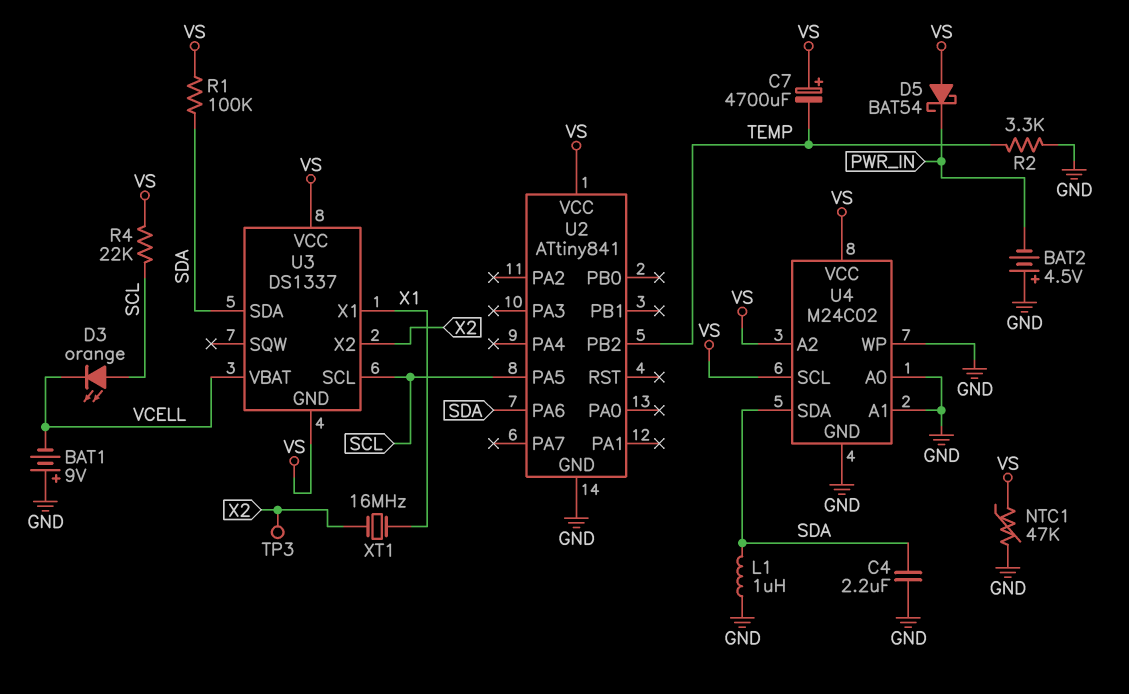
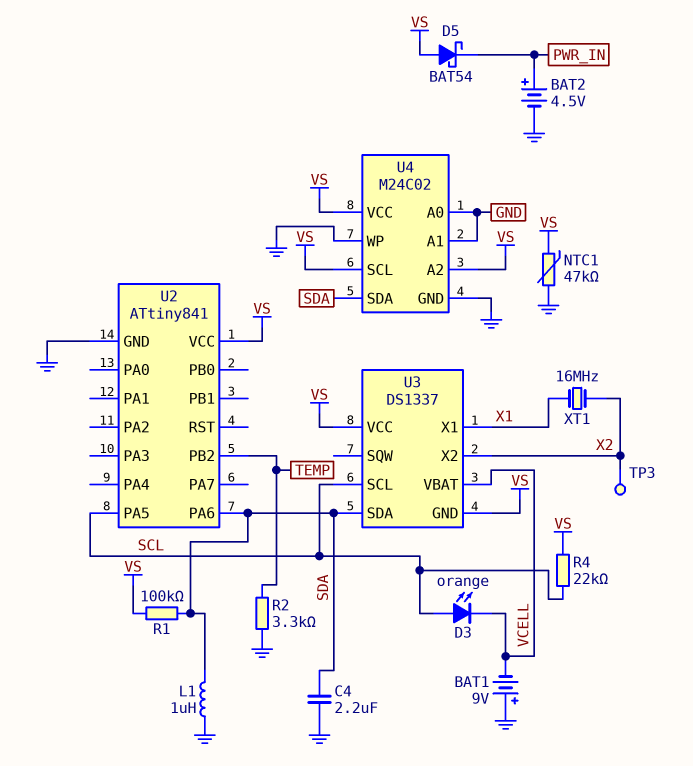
BAT2: 4.5V (plus GND, minus PWR_IN) -> 4.5V (plus PWR_IN, minus GND)
C7: 4700uF (plus VS, minus TEMP) -> none

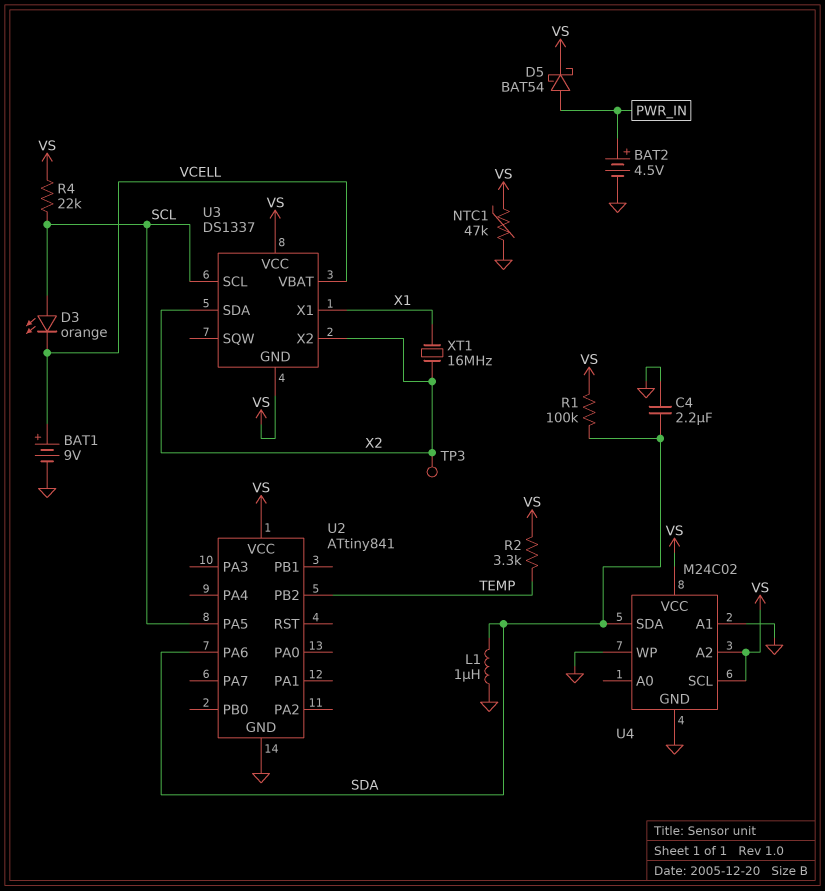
BAT1: 9V (plus GND, minus VCELL) -> 9V (plus VCELL, minus GND)
D5: schottky BAT54 (A VS, K PWR_IN) -> schottky BAT54 (A PWR_IN, K VS)
R2: 3.3k (GND, TEMP) -> 3.3k (TEMP, VS)
U3 pin SDA: SDA -> X2
U4 pin A0: GND -> none

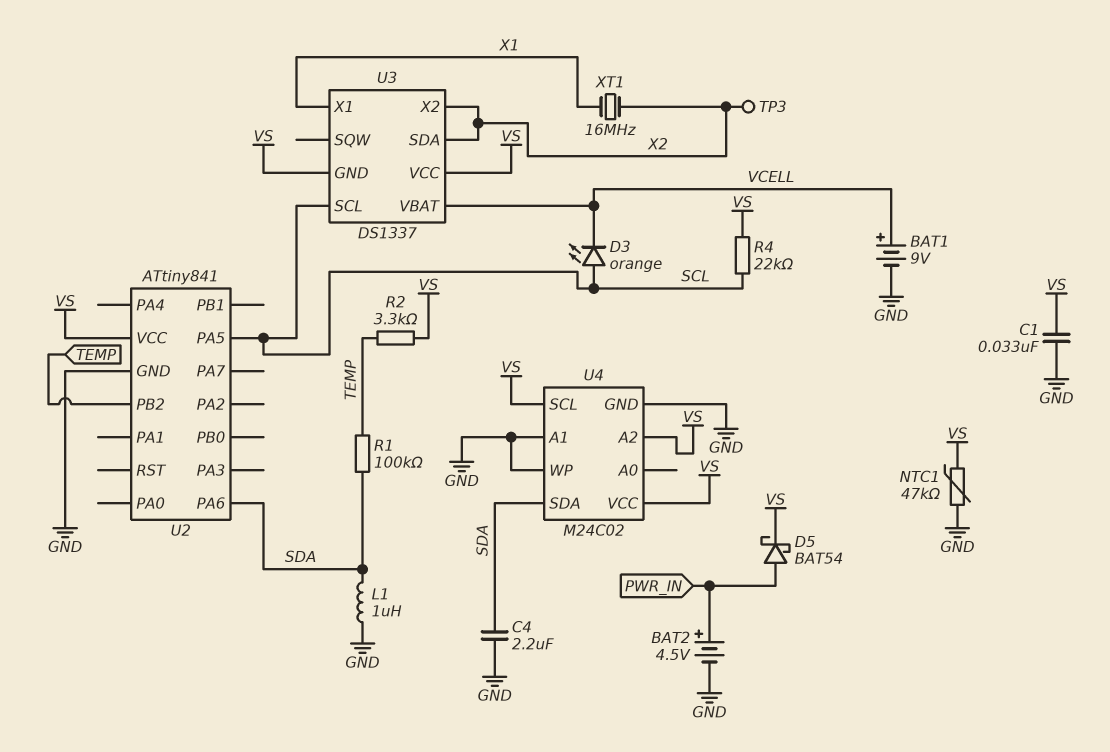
C1: none -> 33nF (GND, VS)
R1: 100k (SDA, VS) -> 100k (SDA, TEMP)

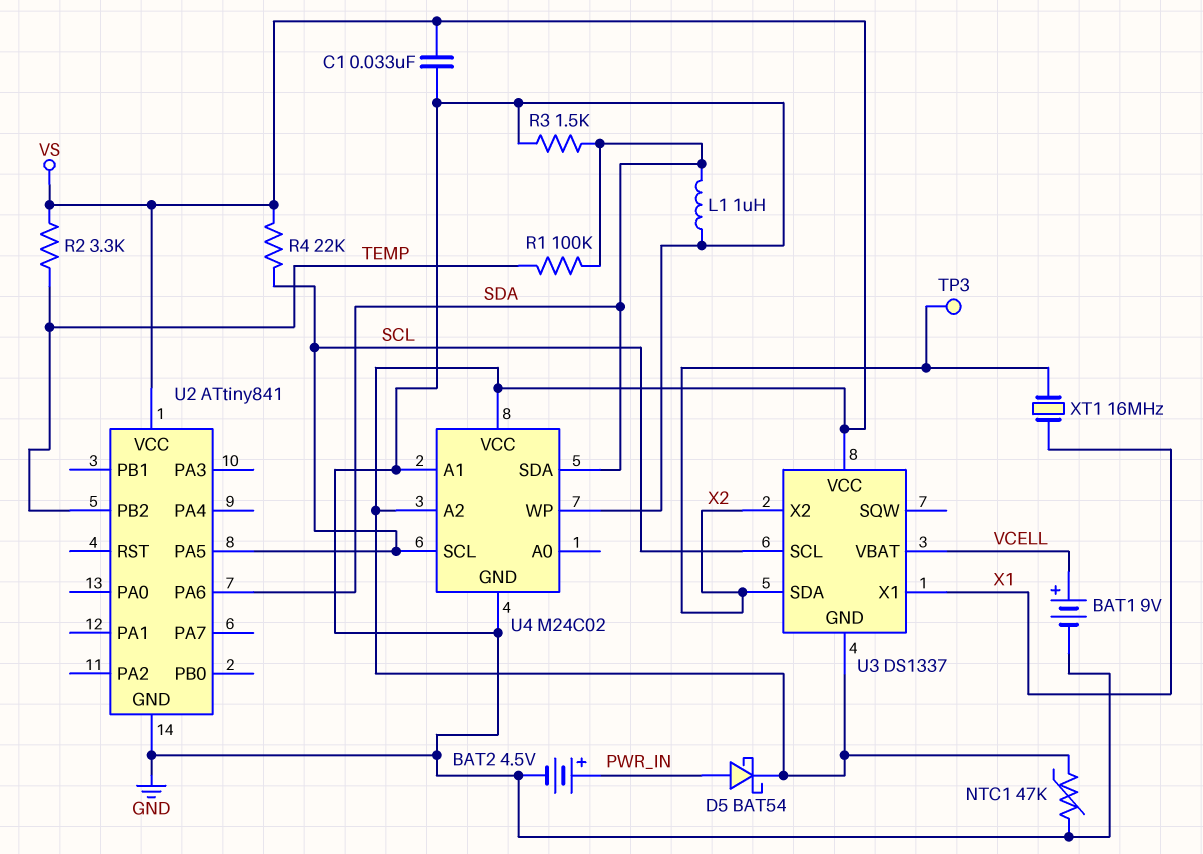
C4: 2.2uF (GND, SDA) -> none
D3: LED orange (A SCL, K VCELL) -> none
R3: none -> 1.5k (GND, SDA)
U4 pin SCL: VS -> SCL

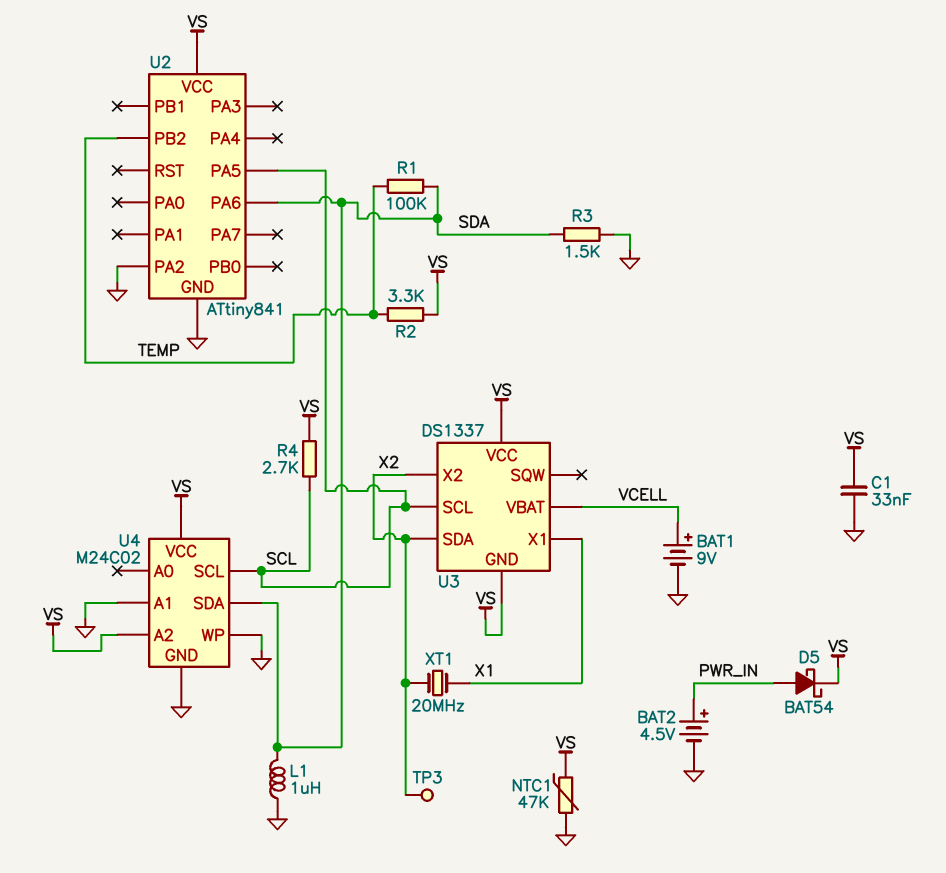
R4: 22k (SCL, VS) -> 2.7k (SCL, VS)
U2 pin PA2: none -> GND
XT1: 16MHz (X1, X2) -> 20MHz (X1, X2)

